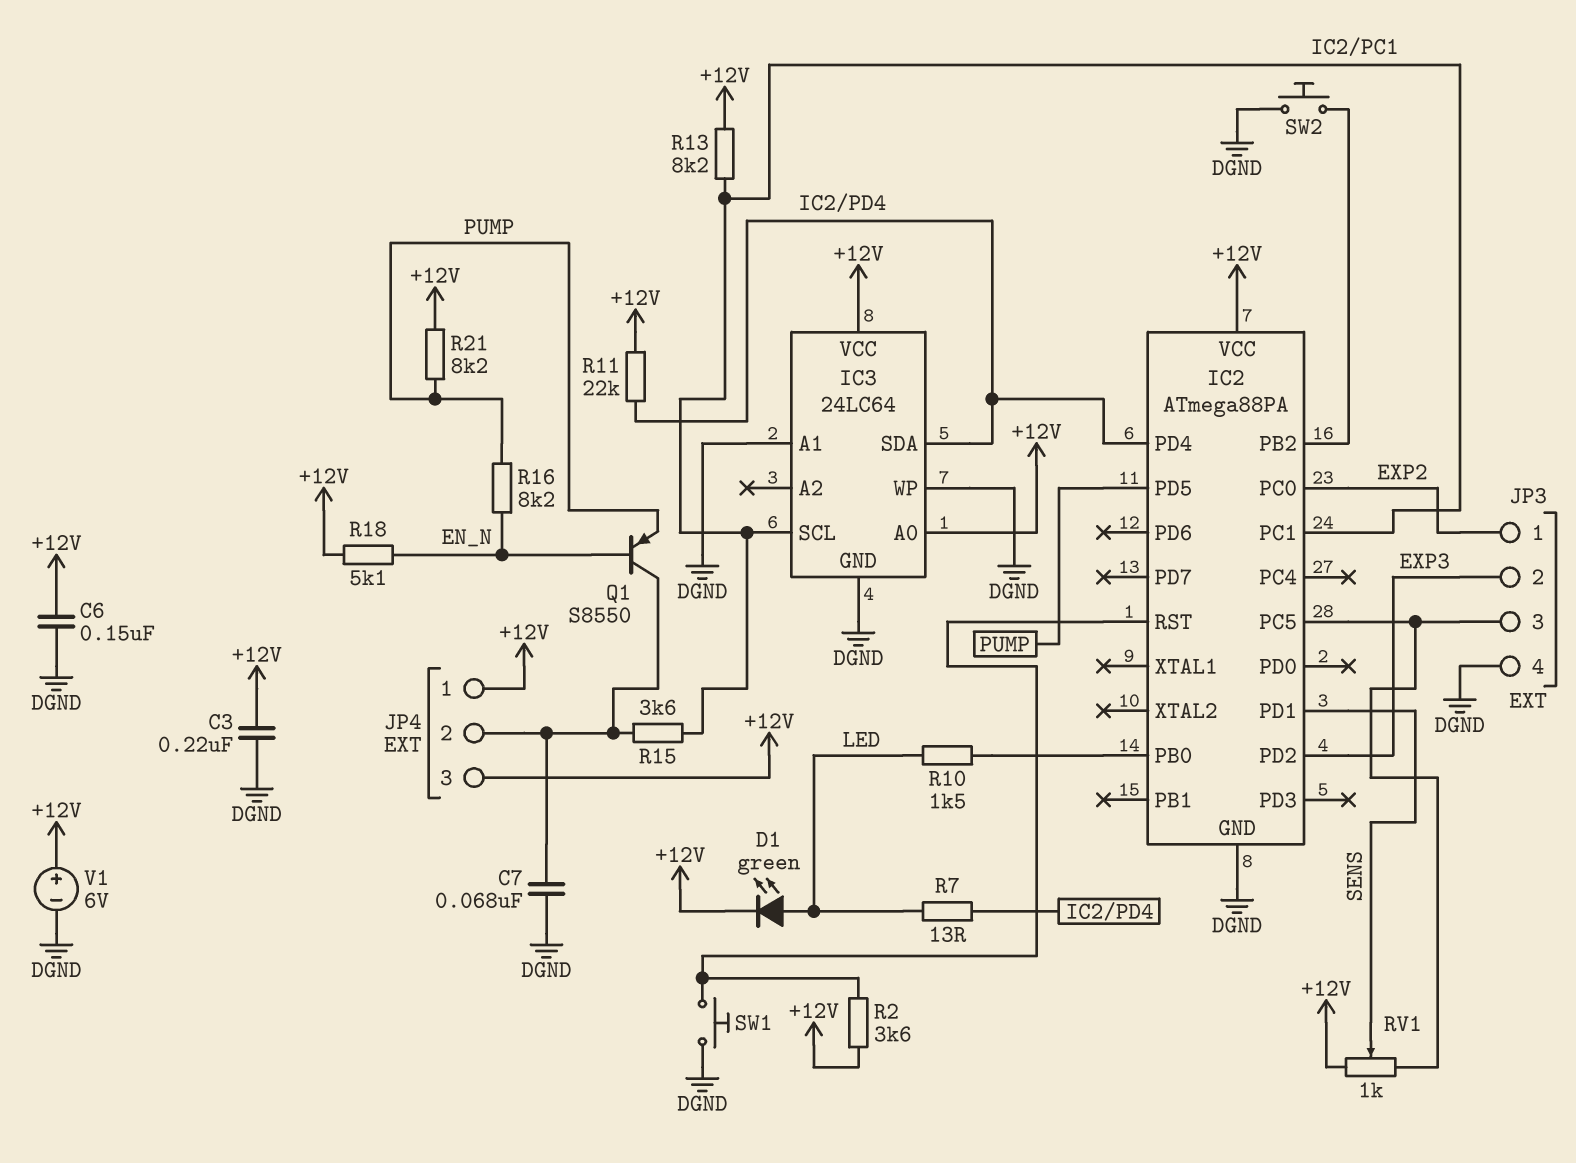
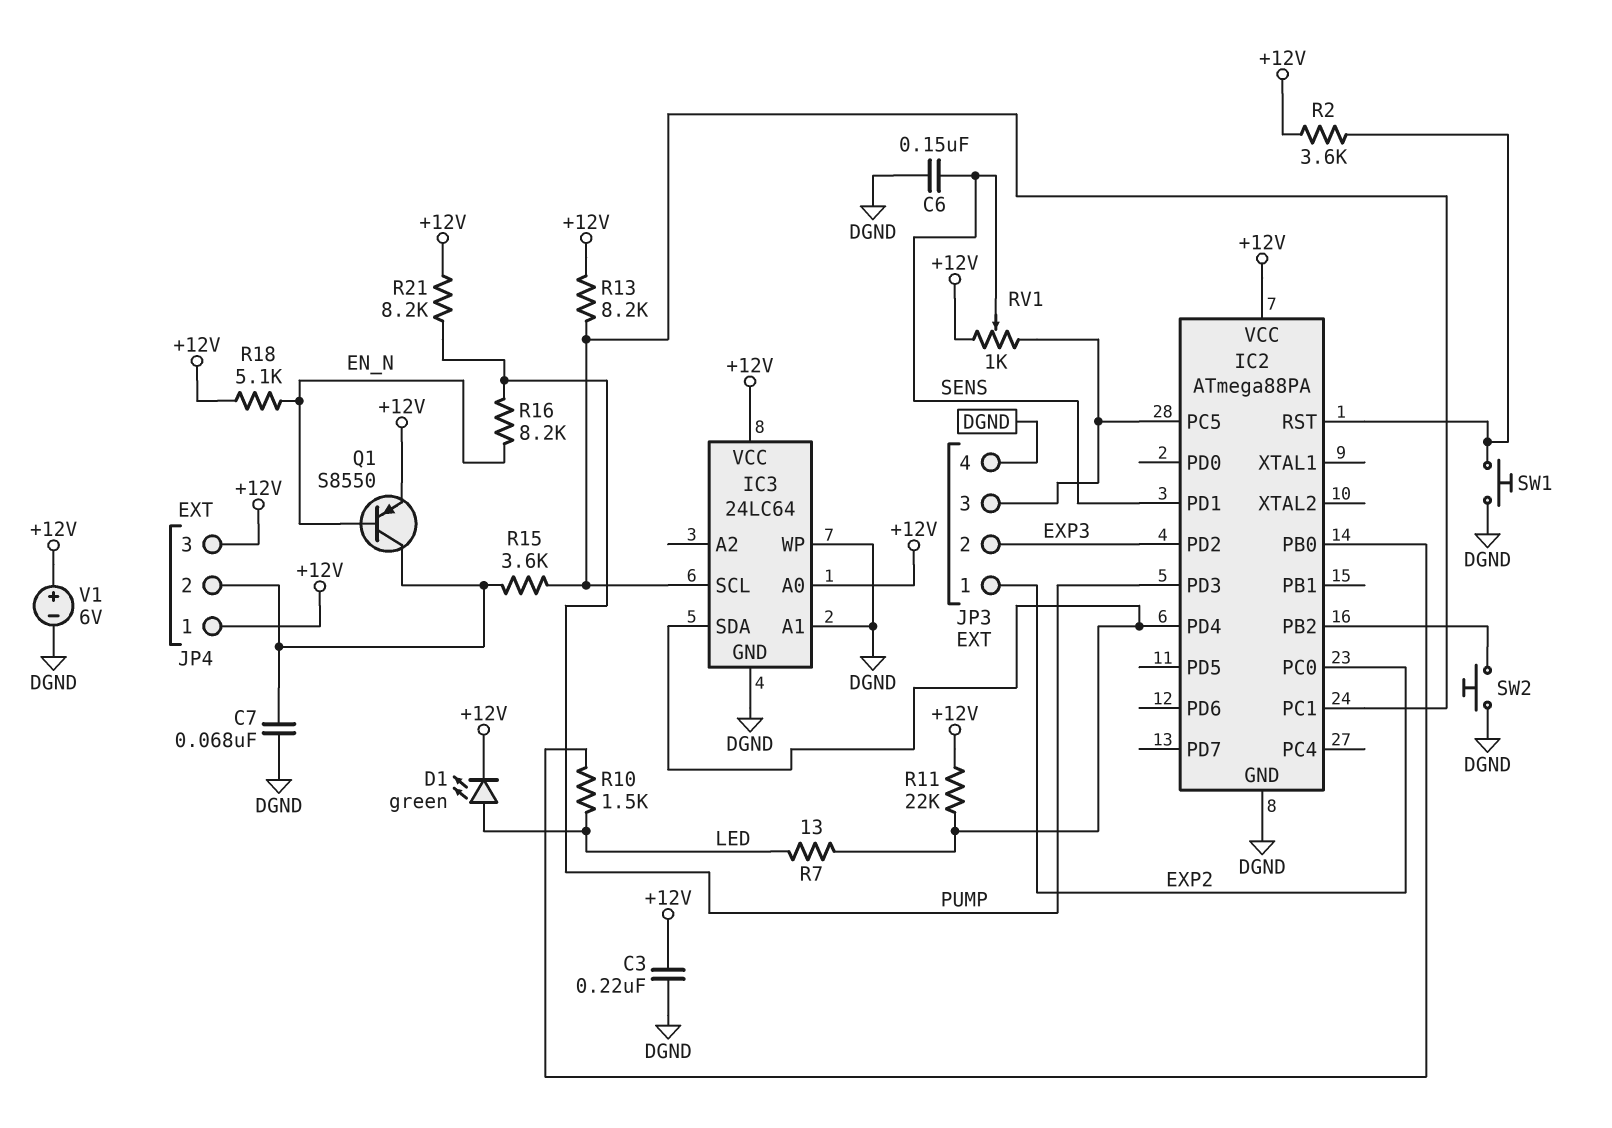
C6: 150nF (+12V, DGND) -> 150nF (DGND, SENS)
IC2 pin PD3: none -> PUMP
IC2 pin PD5: PUMP -> none
Q1: PNP S8550 (B EN_N, C JP4/2, E PUMP) -> PNP S8550 (B EN_N, C JP4/2, E +12V)

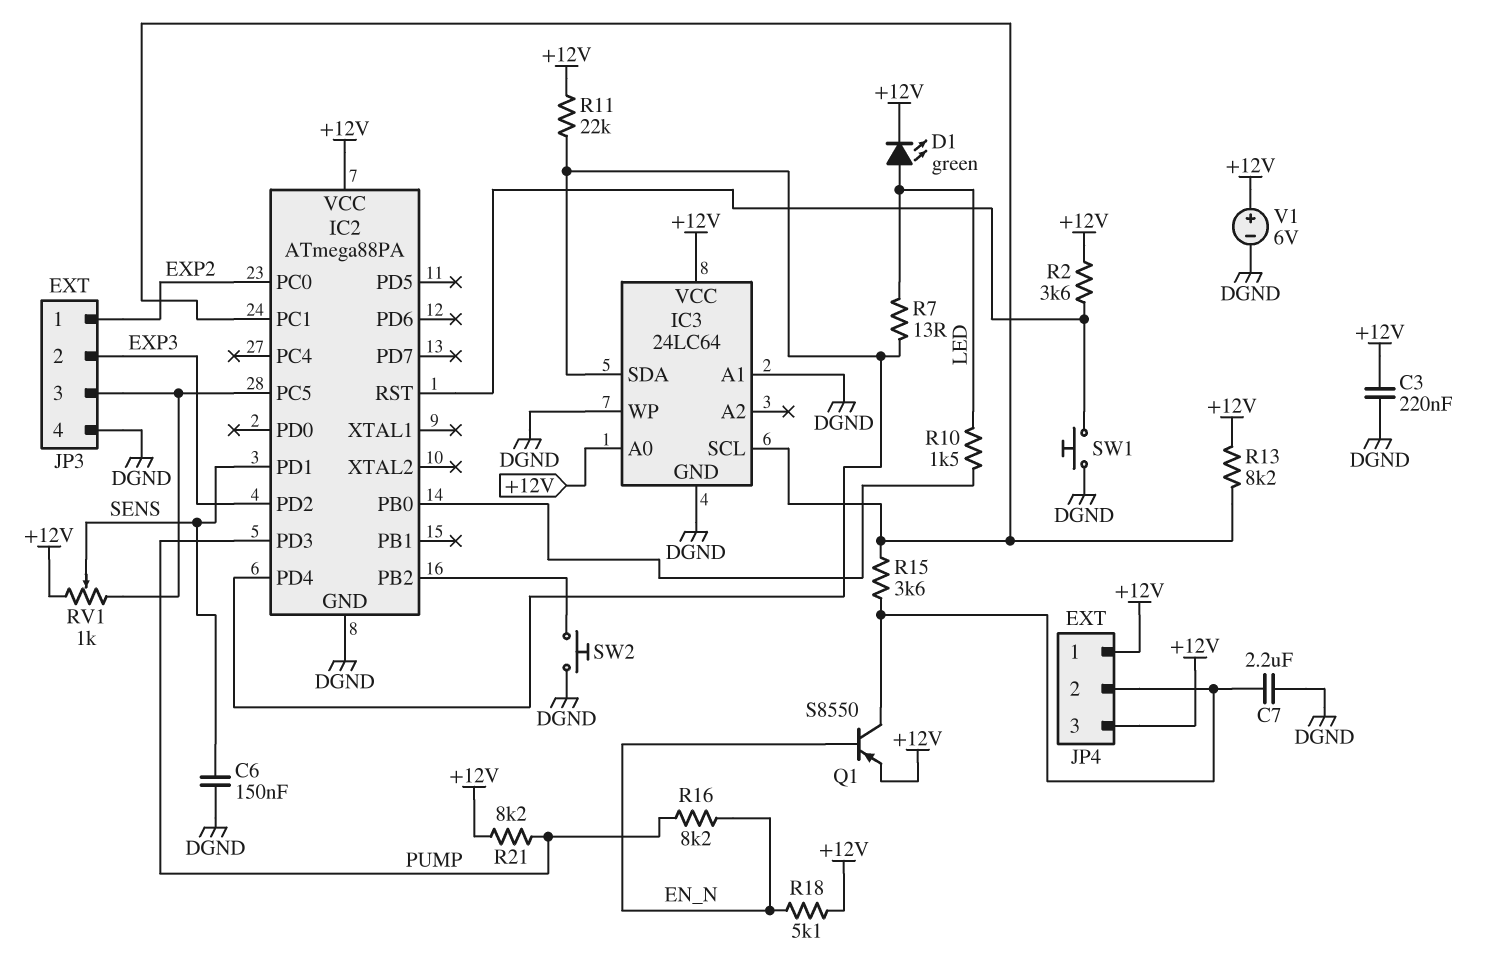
C7: 68nF (DGND, JP4/2) -> 2.2uF (DGND, JP4/2)

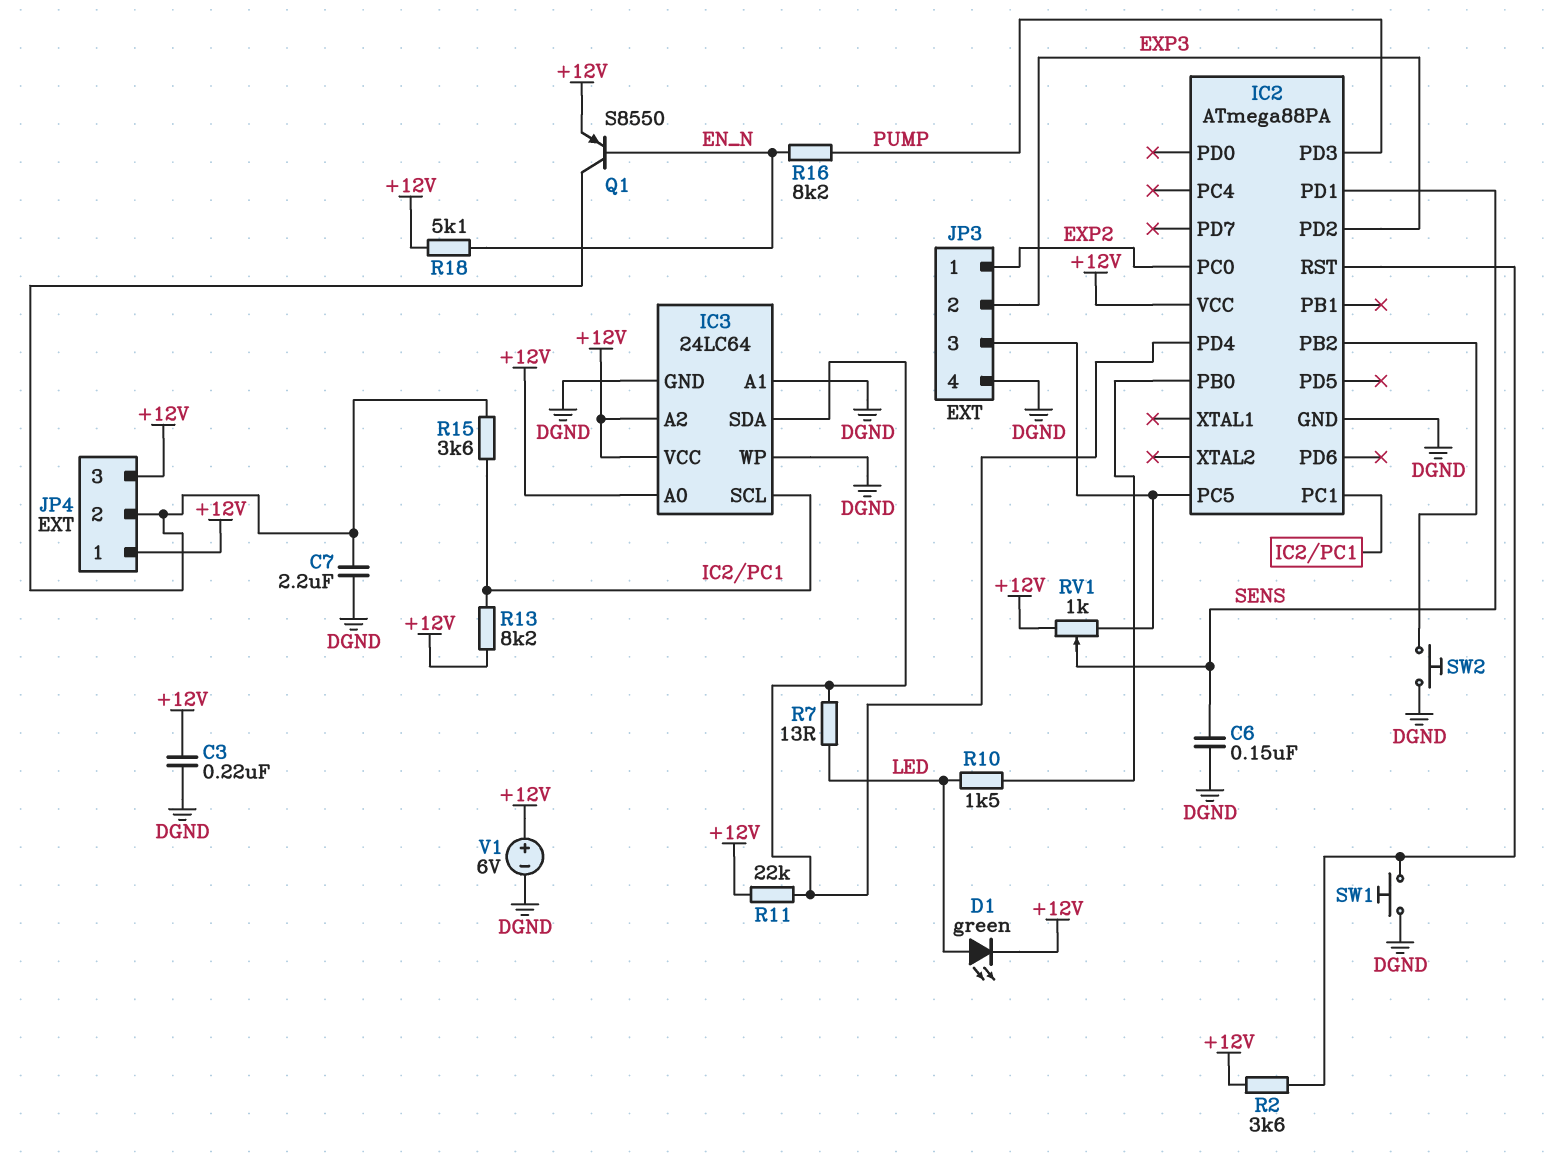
IC3 pin A2: none -> +12V
R21: 8.2k (+12V, PUMP) -> none

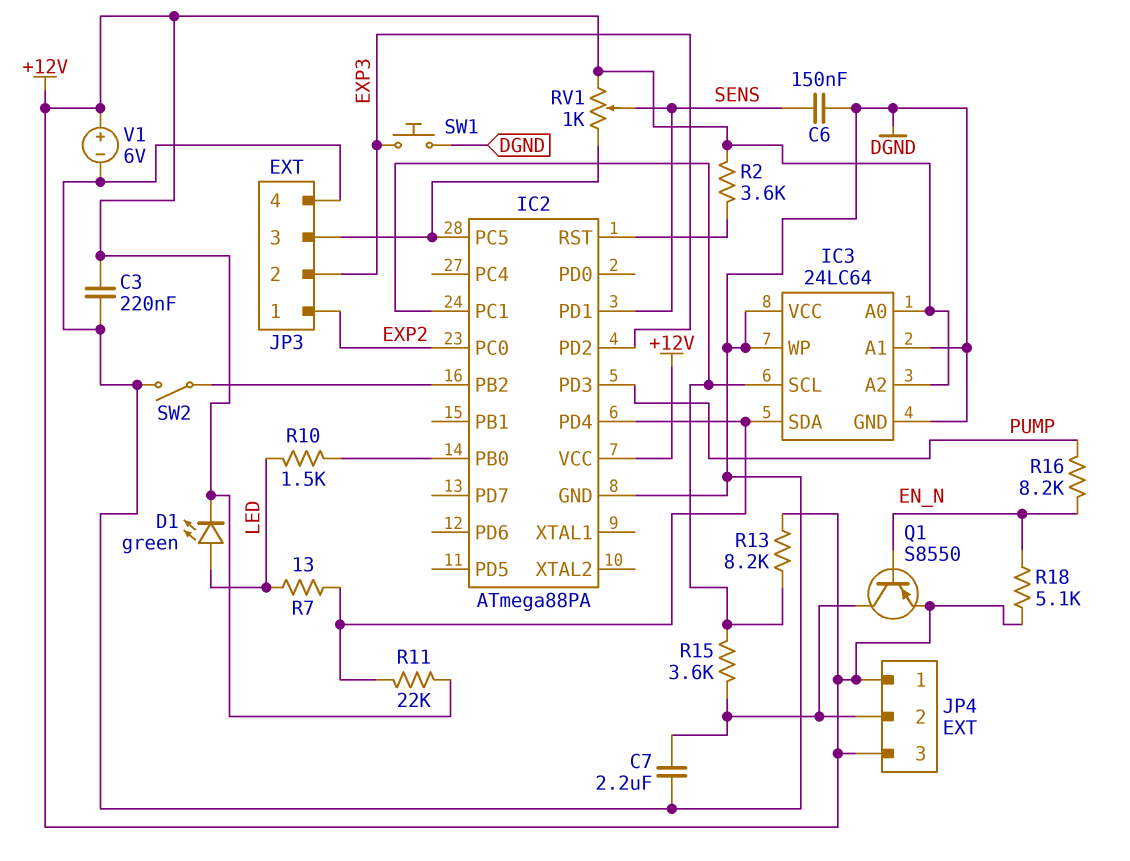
IC3 pin VCC: +12V -> DGND
SW1: button (DGND, IC2/RST) -> button (DGND, EXP3)
SW2: button (DGND, IC2/PB2) -> switch (DGND, IC2/PB2)

